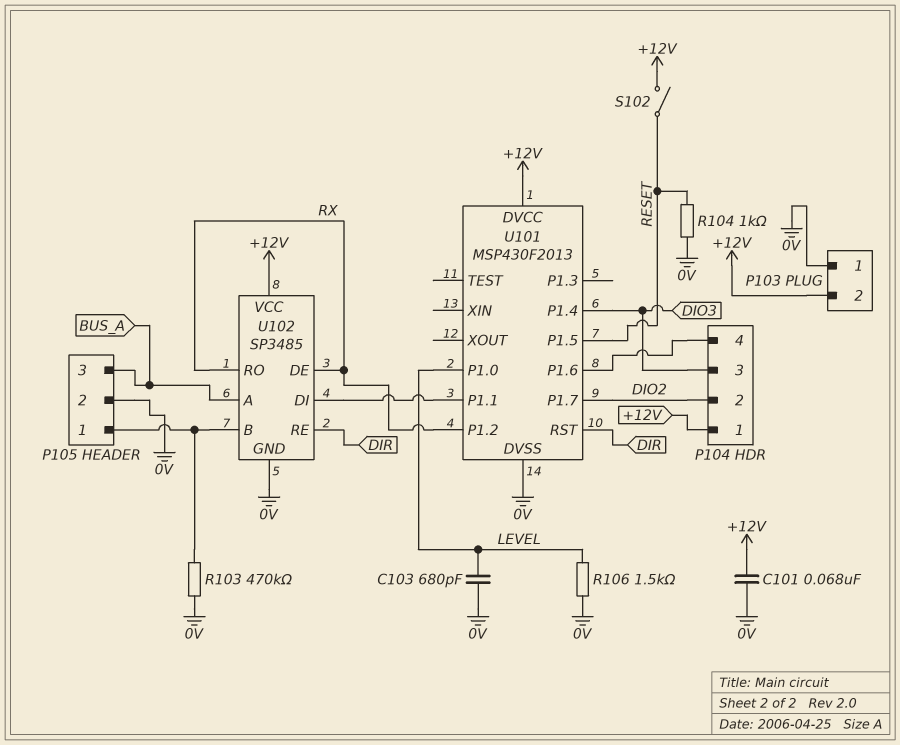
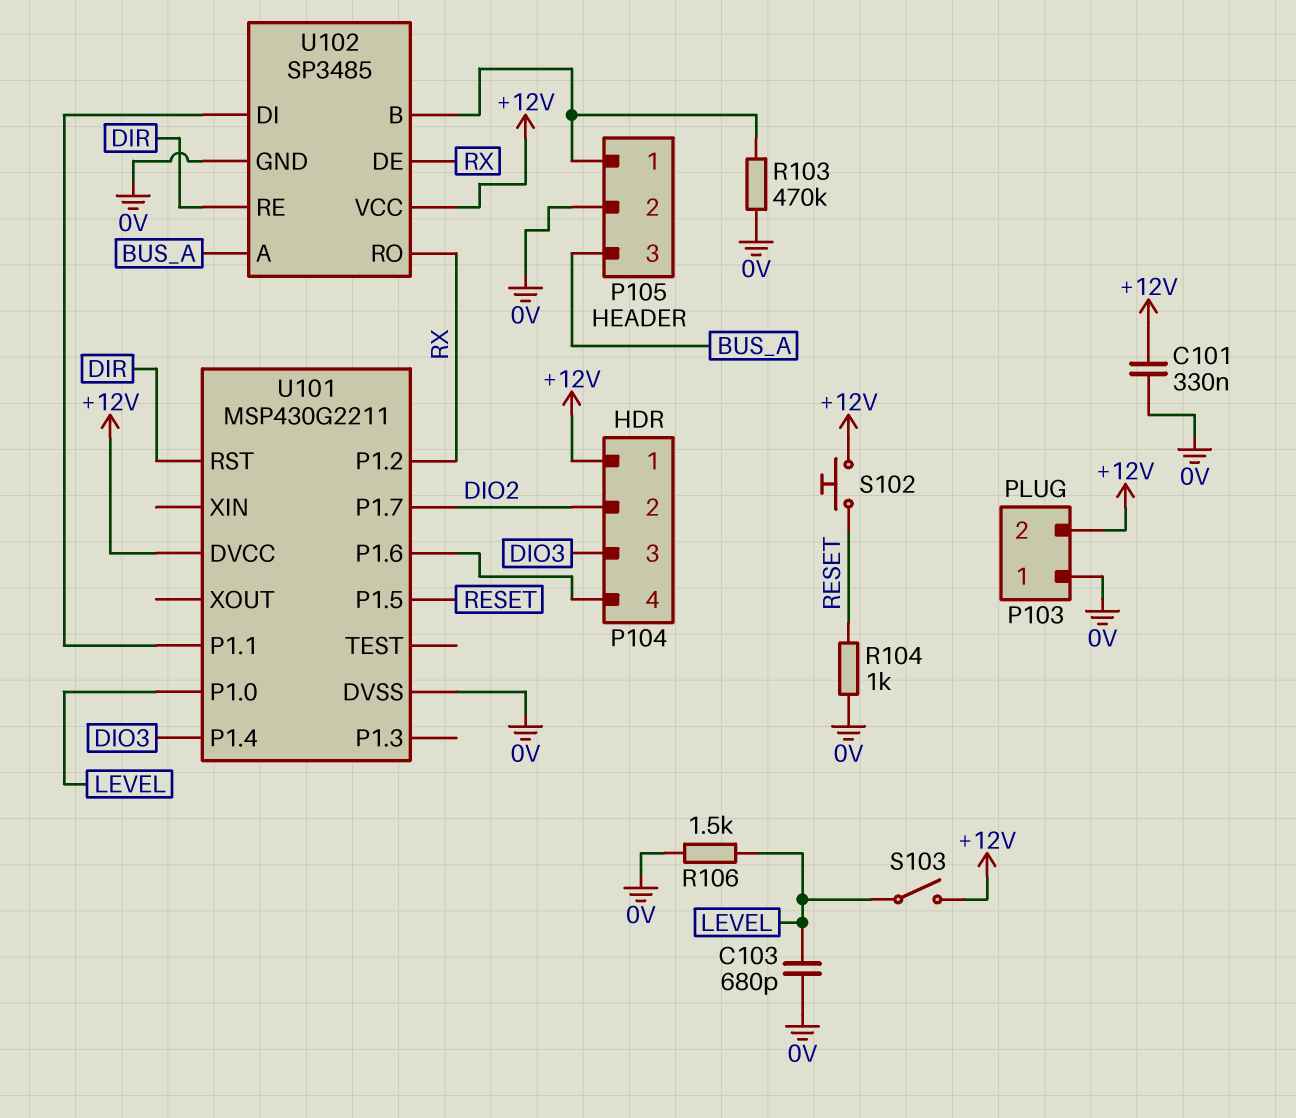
C101: 68nF (+12V, 0V) -> 330nF (+12V, 0V)
S102: switch (+12V, RESET) -> button (+12V, RESET)
S103: none -> switch (+12V, LEVEL)
U101: MSP430F2013 -> MSP430G2211

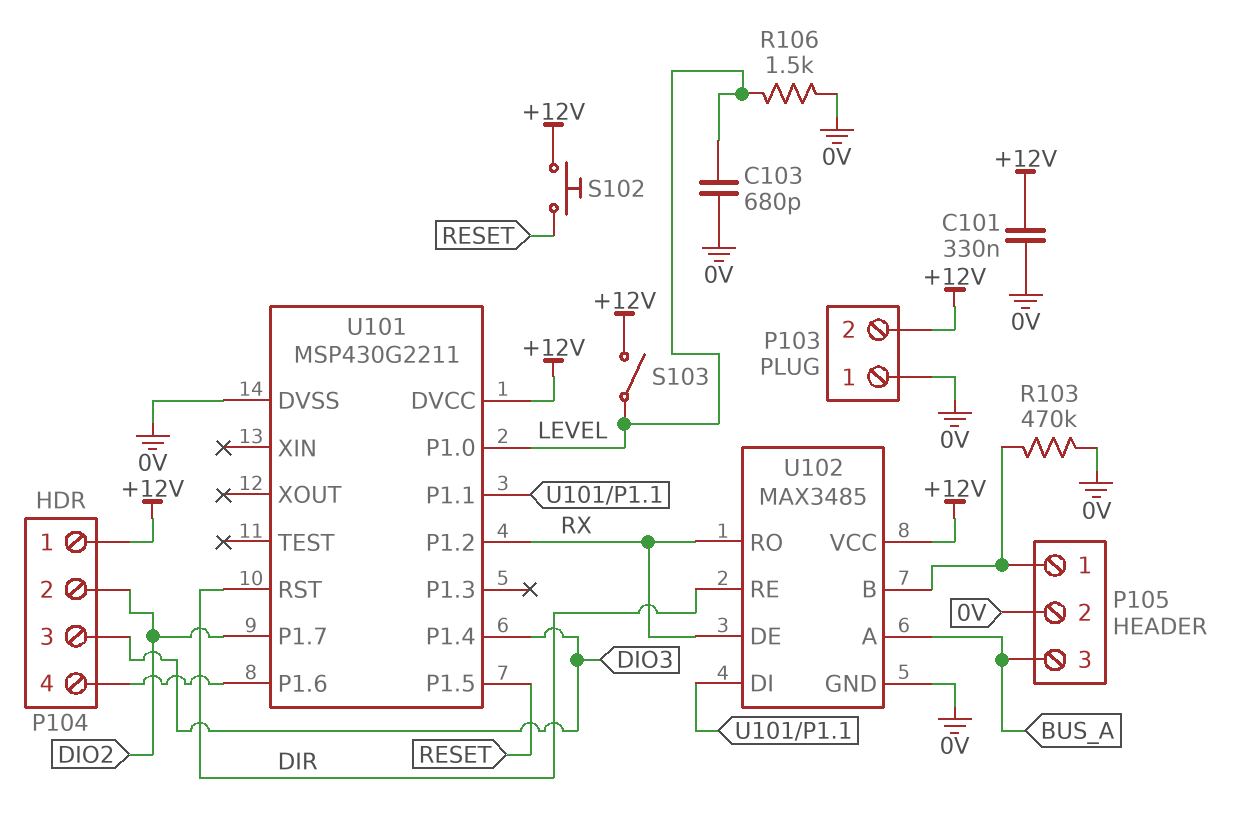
R104: 1k (0V, RESET) -> none
U102: SP3485 -> MAX3485

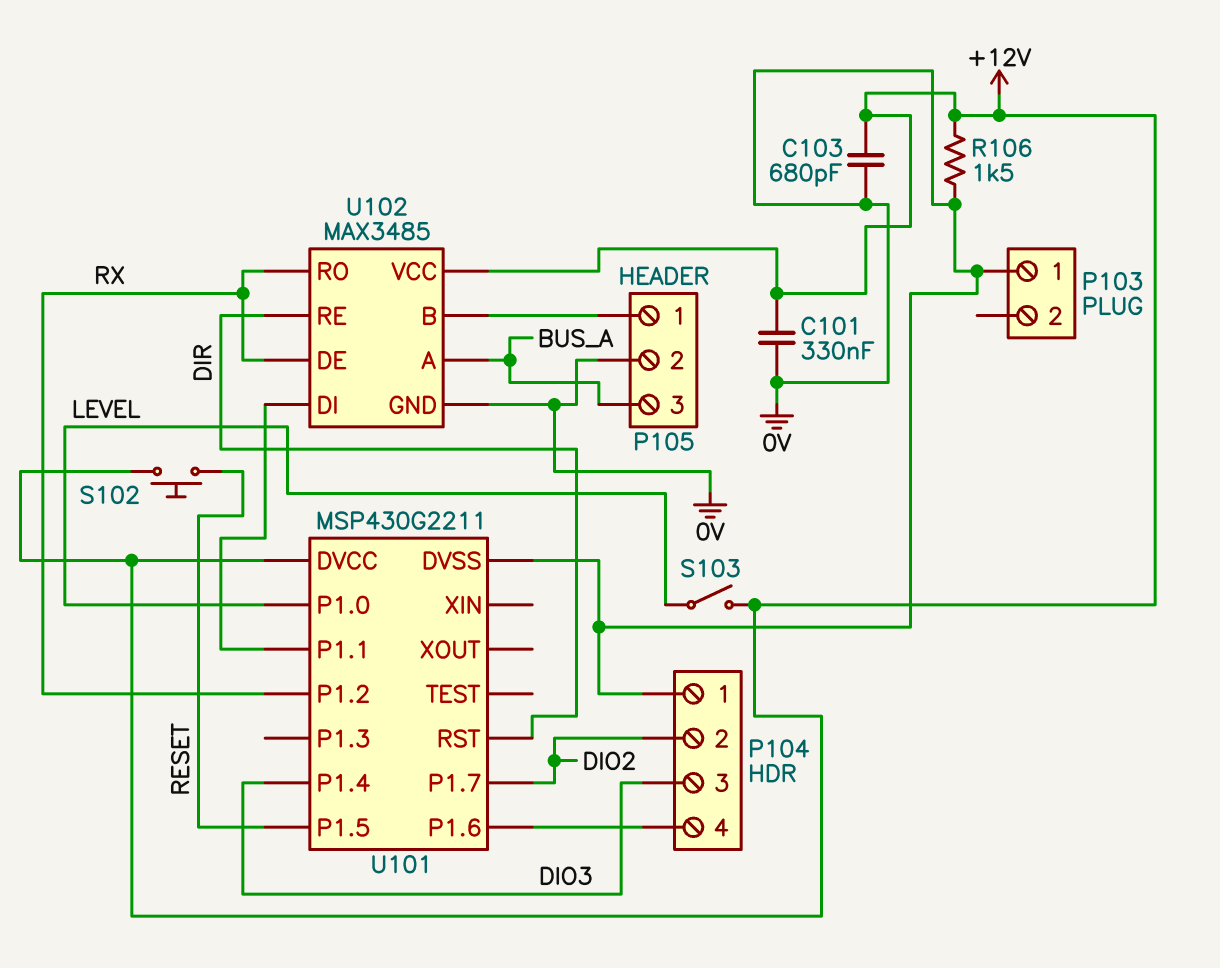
C103: 680pF (0V, LEVEL) -> 680pF (+12V, 0V)
P103 pin 2: +12V -> none
P104 pin 1: +12V -> 0V
R103: 470k (0V, P105/1) -> none
R106: 1.5k (0V, LEVEL) -> 1.5k (+12V, 0V)

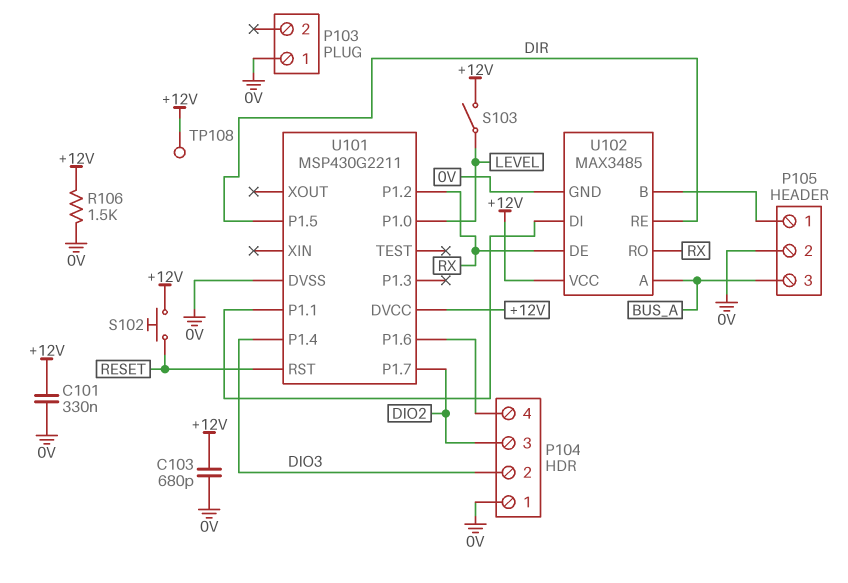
P104 pin 2: DIO2 -> DIO3
P104 pin 3: DIO3 -> DIO2
TP108: none -> test point (+12V)
U101 pin P1.5: RESET -> DIR
U101 pin RST: DIR -> RESET

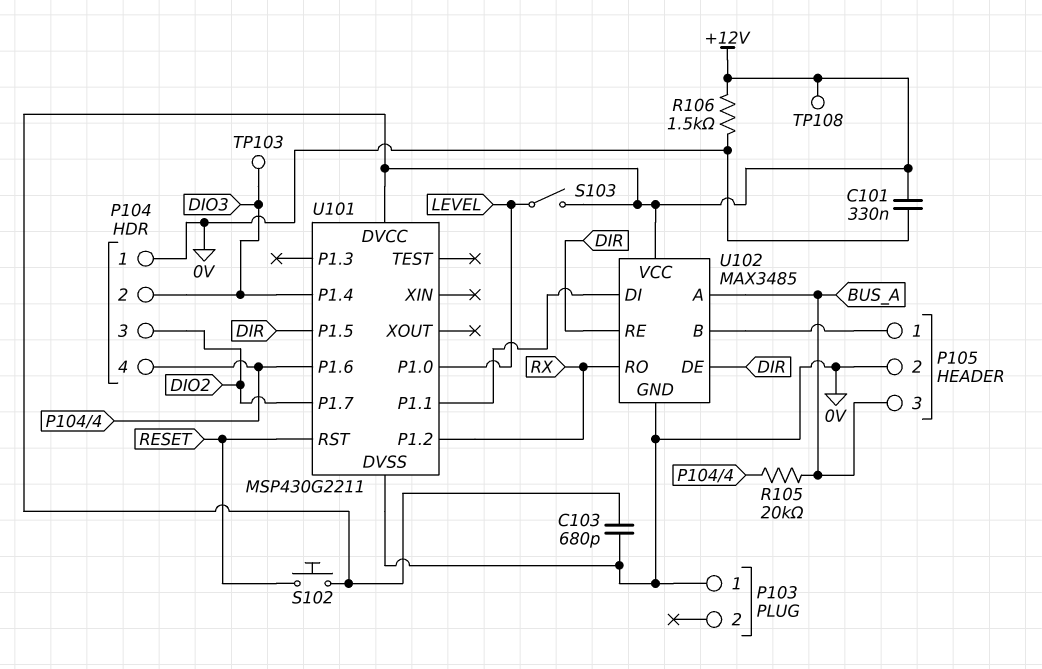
R105: none -> 20k (BUS_A, P104/4)
TP103: none -> test point (DIO3)
U102 pin DE: RX -> DIR

